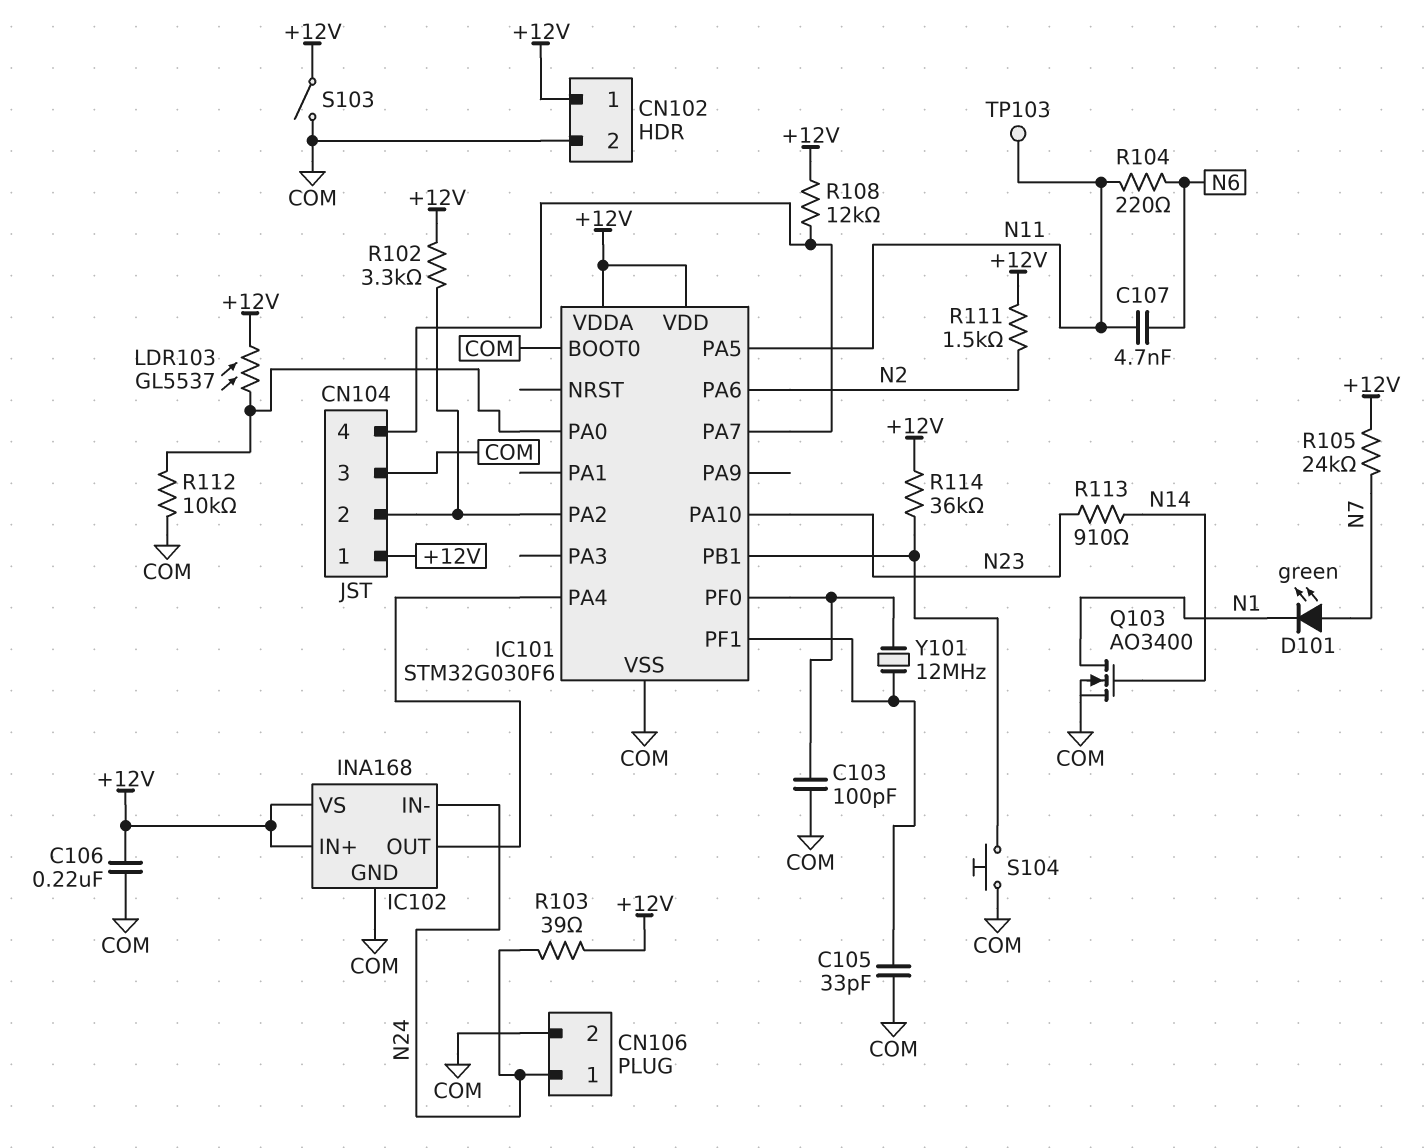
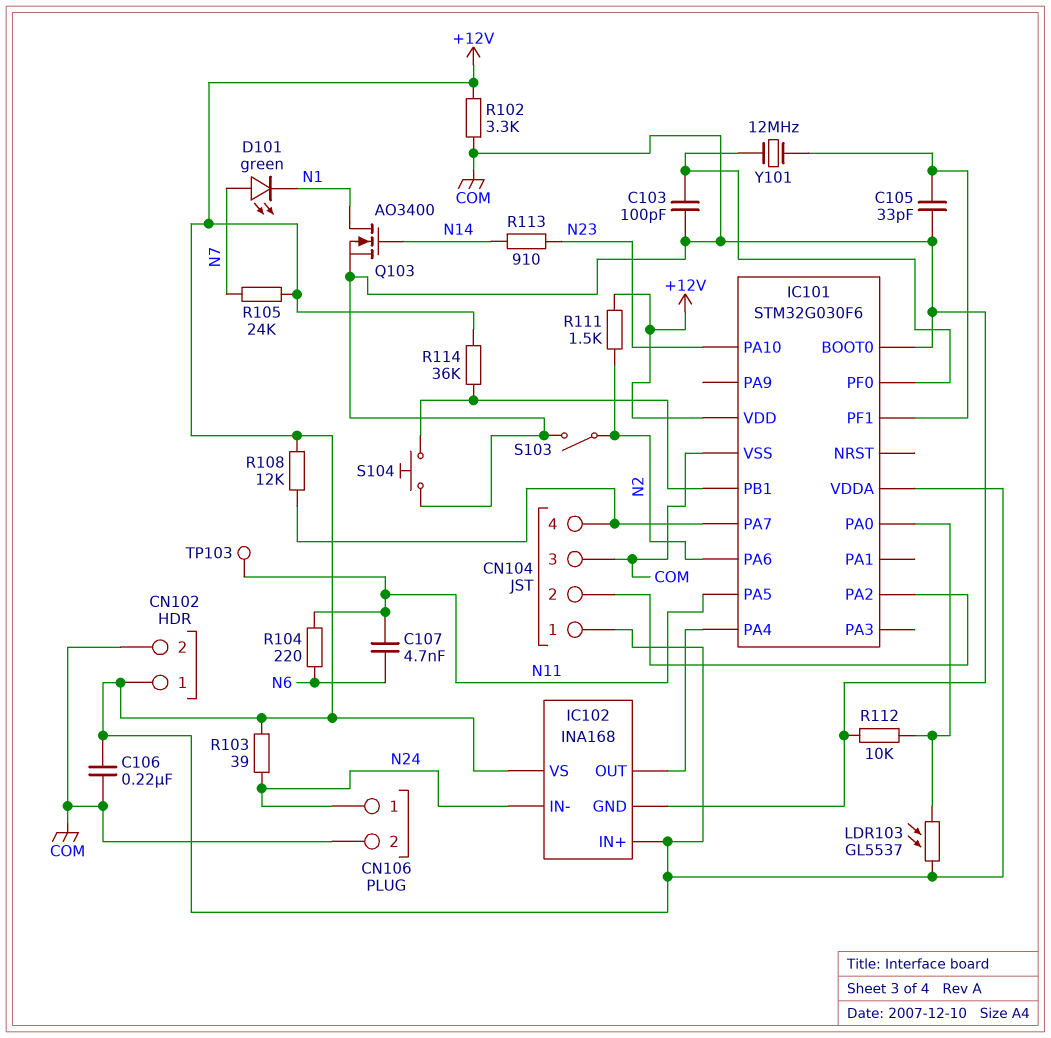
R102: 3.3k (+12V, CN104/2) -> 3.3k (+12V, COM)
S103: switch (+12V, COM) -> switch (COM, N2)

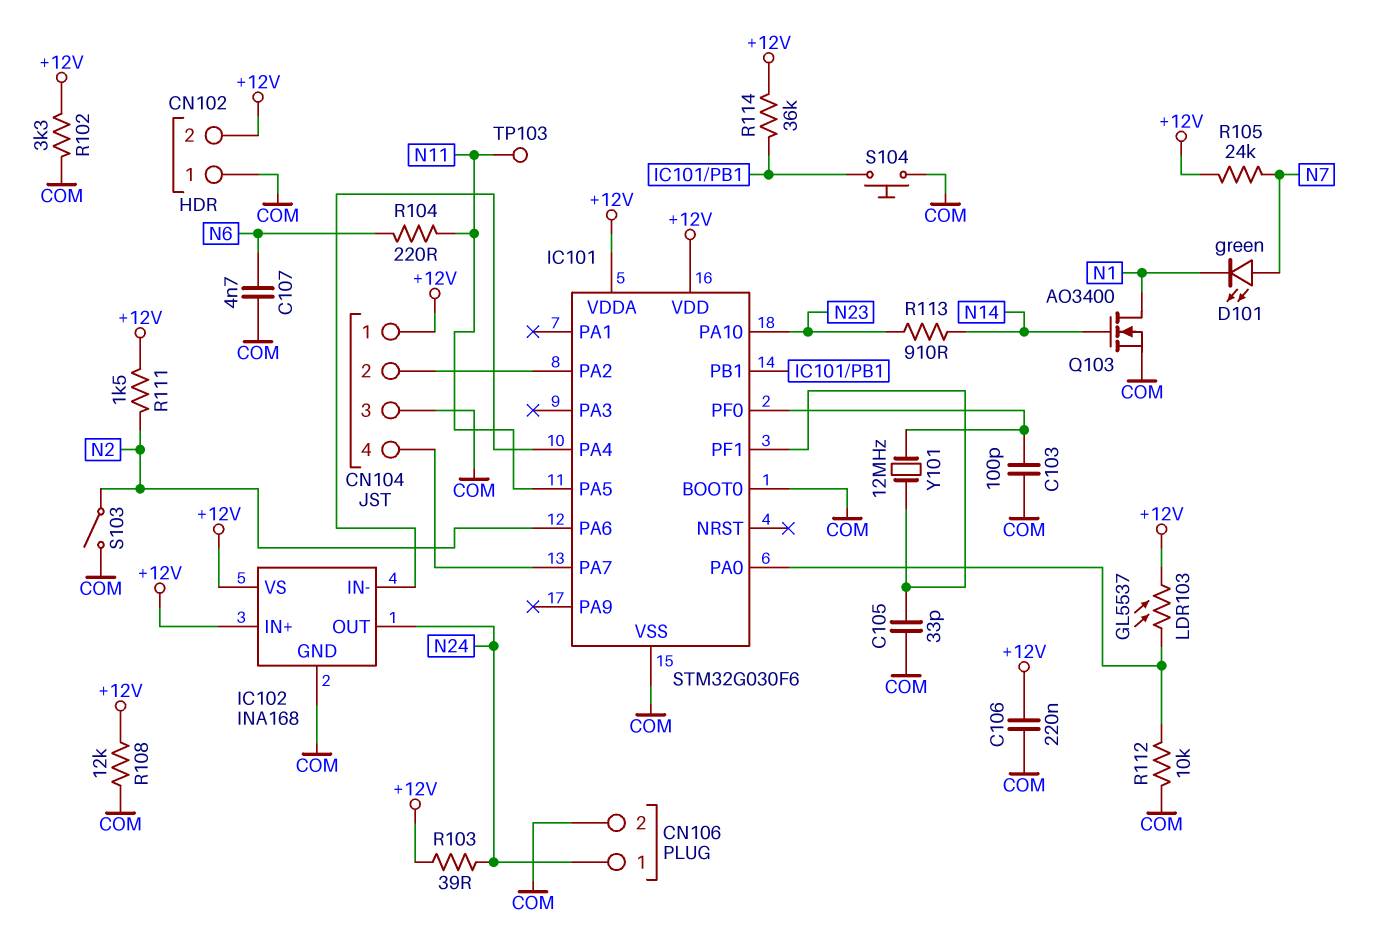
C107: 4.7nF (N6, N11) -> 4.7nF (COM, N6)
CN102 pin 1: +12V -> COM
CN102 pin 2: COM -> +12V
IC102 pin IN-: N24 -> IC101/PA4
IC102 pin OUT: IC101/PA4 -> N24
R108: 12k (+12V, CN104/4) -> 12k (+12V, COM)

